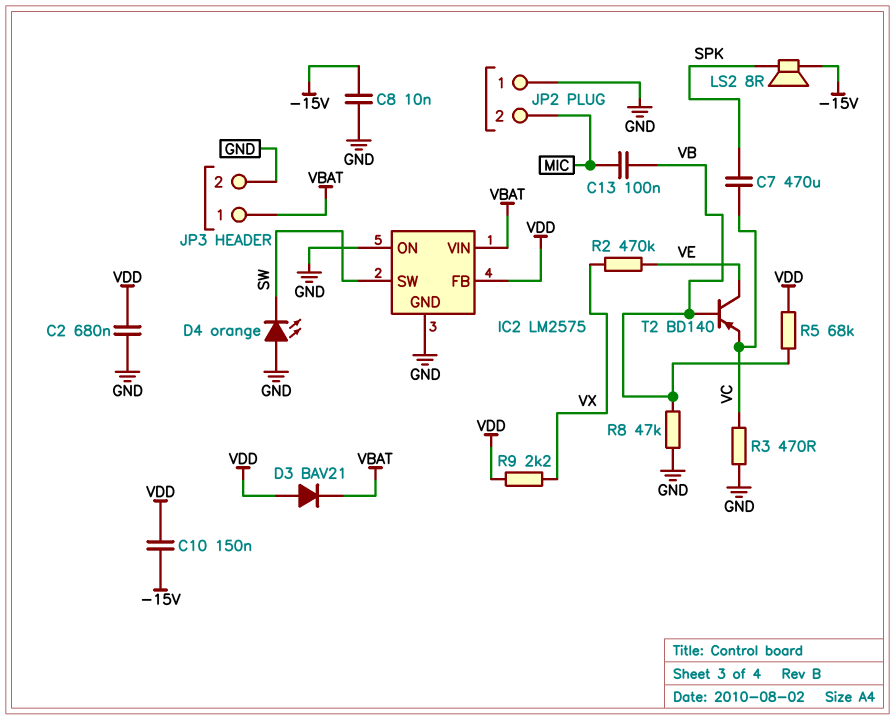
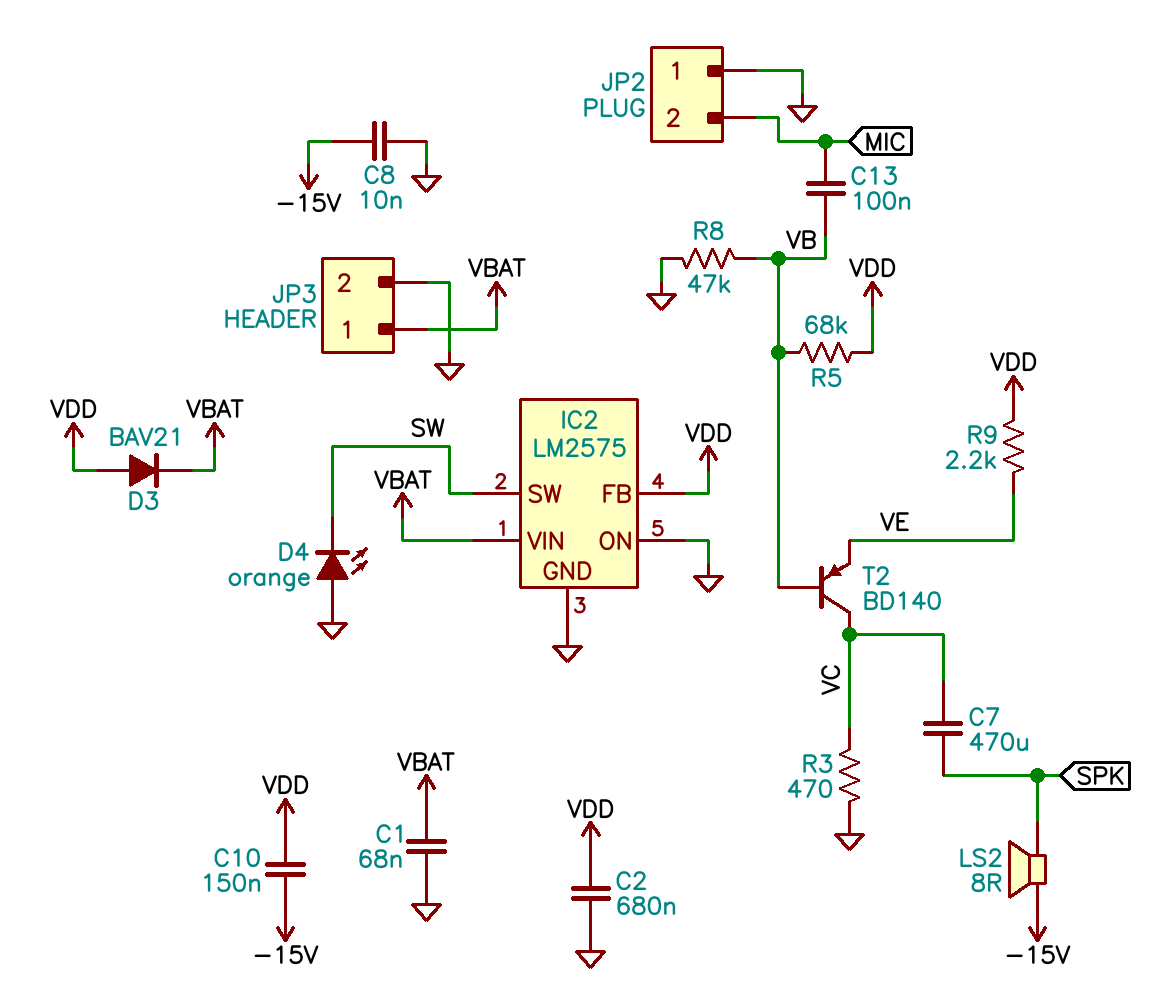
C1: none -> 68nF (GND, VBAT)
R2: 470k (VE, VX) -> none
R9: 2.2k (VDD, VX) -> 2.2k (VDD, VE)
T2: PNP BD140 (B VB, C VE, E VC) -> PNP BD140 (B VB, C VC, E VE)

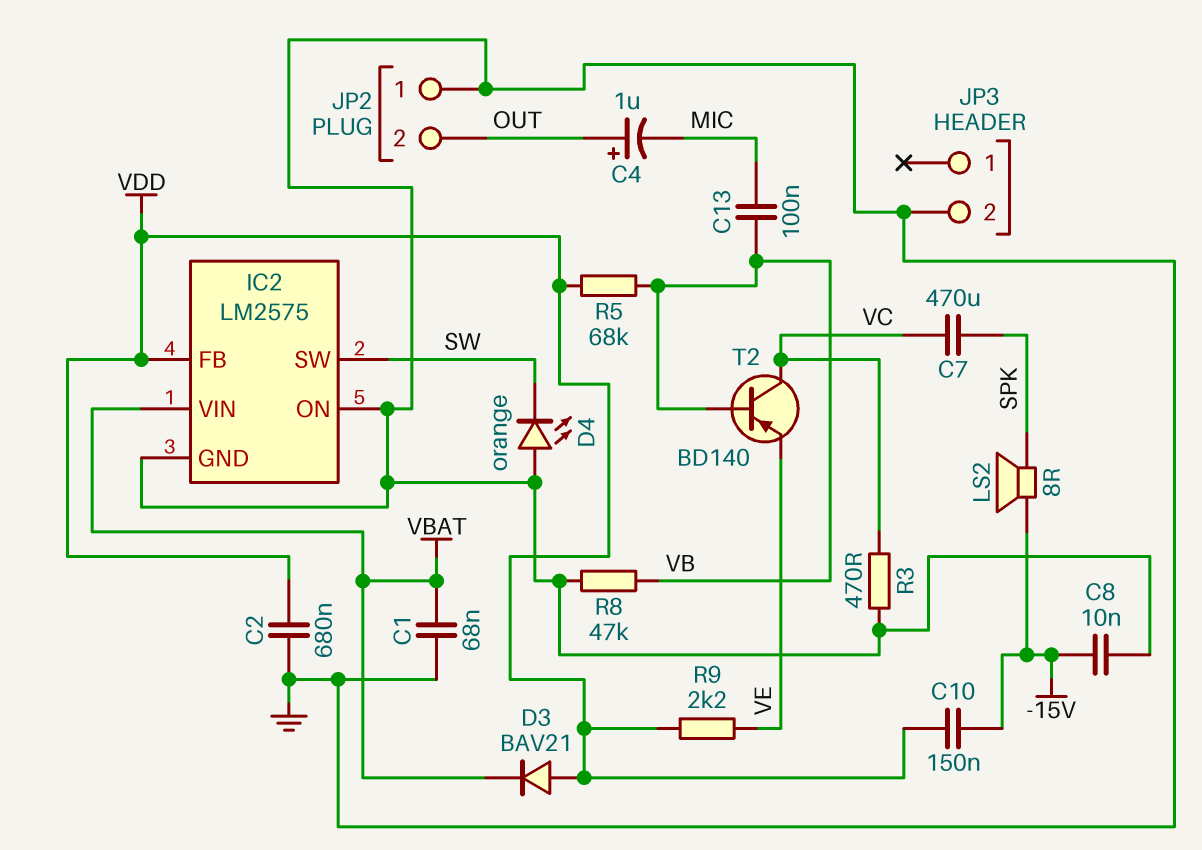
C4: none -> 1uF (plus OUT, minus MIC)
JP2 pin 2: MIC -> OUT
JP3 pin 1: VBAT -> none

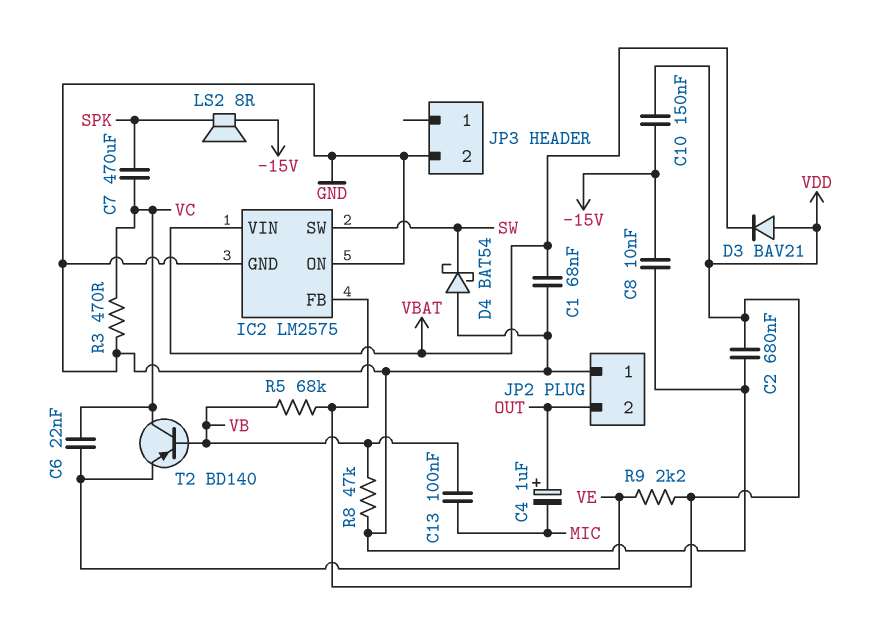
C6: none -> 22nF (VC, VE)
D4: LED orange (A GND, K SW) -> schottky BAT54 (A GND, K SW)

